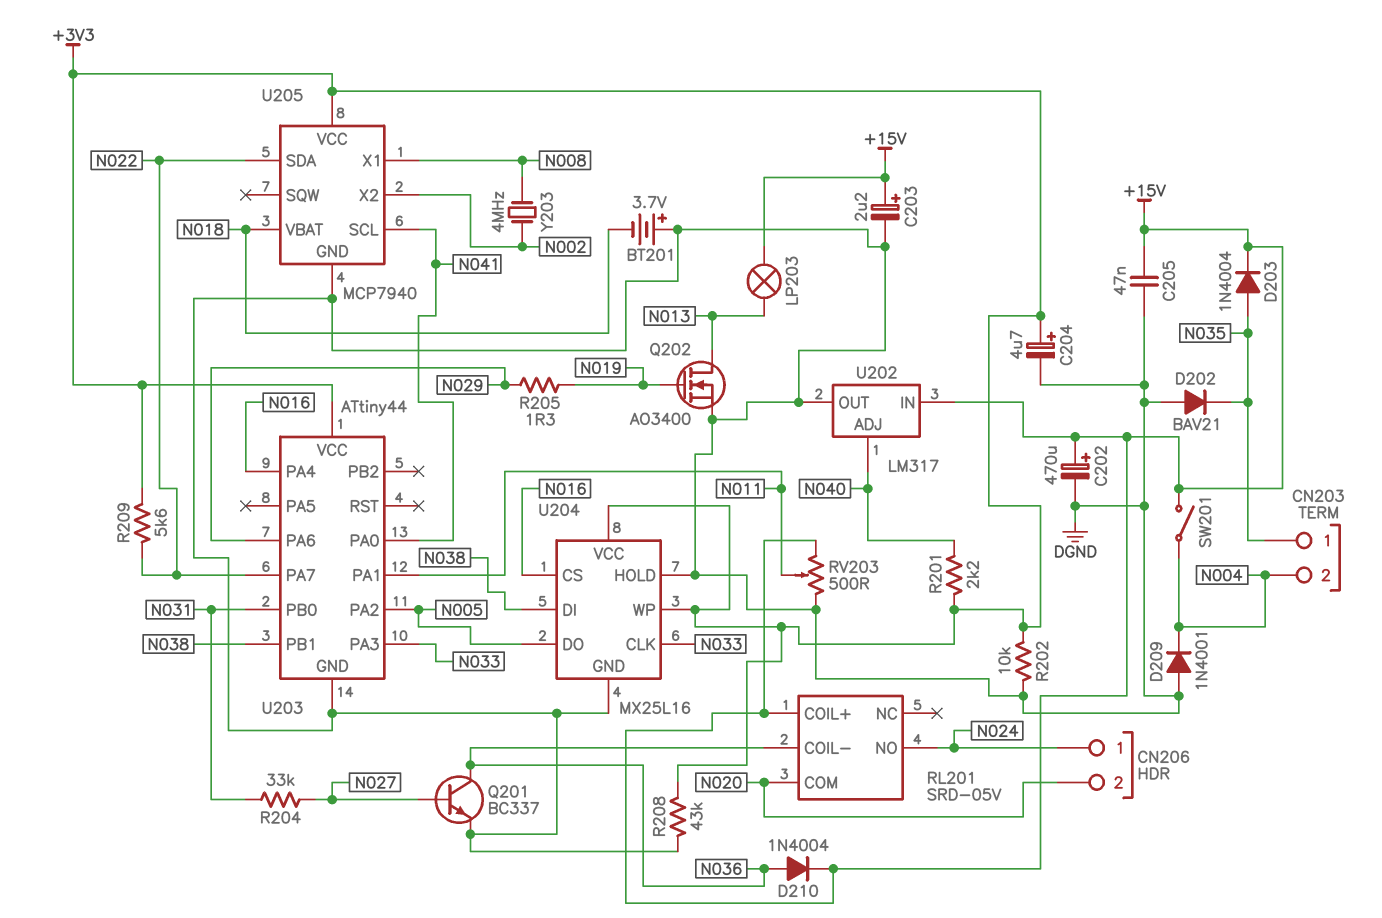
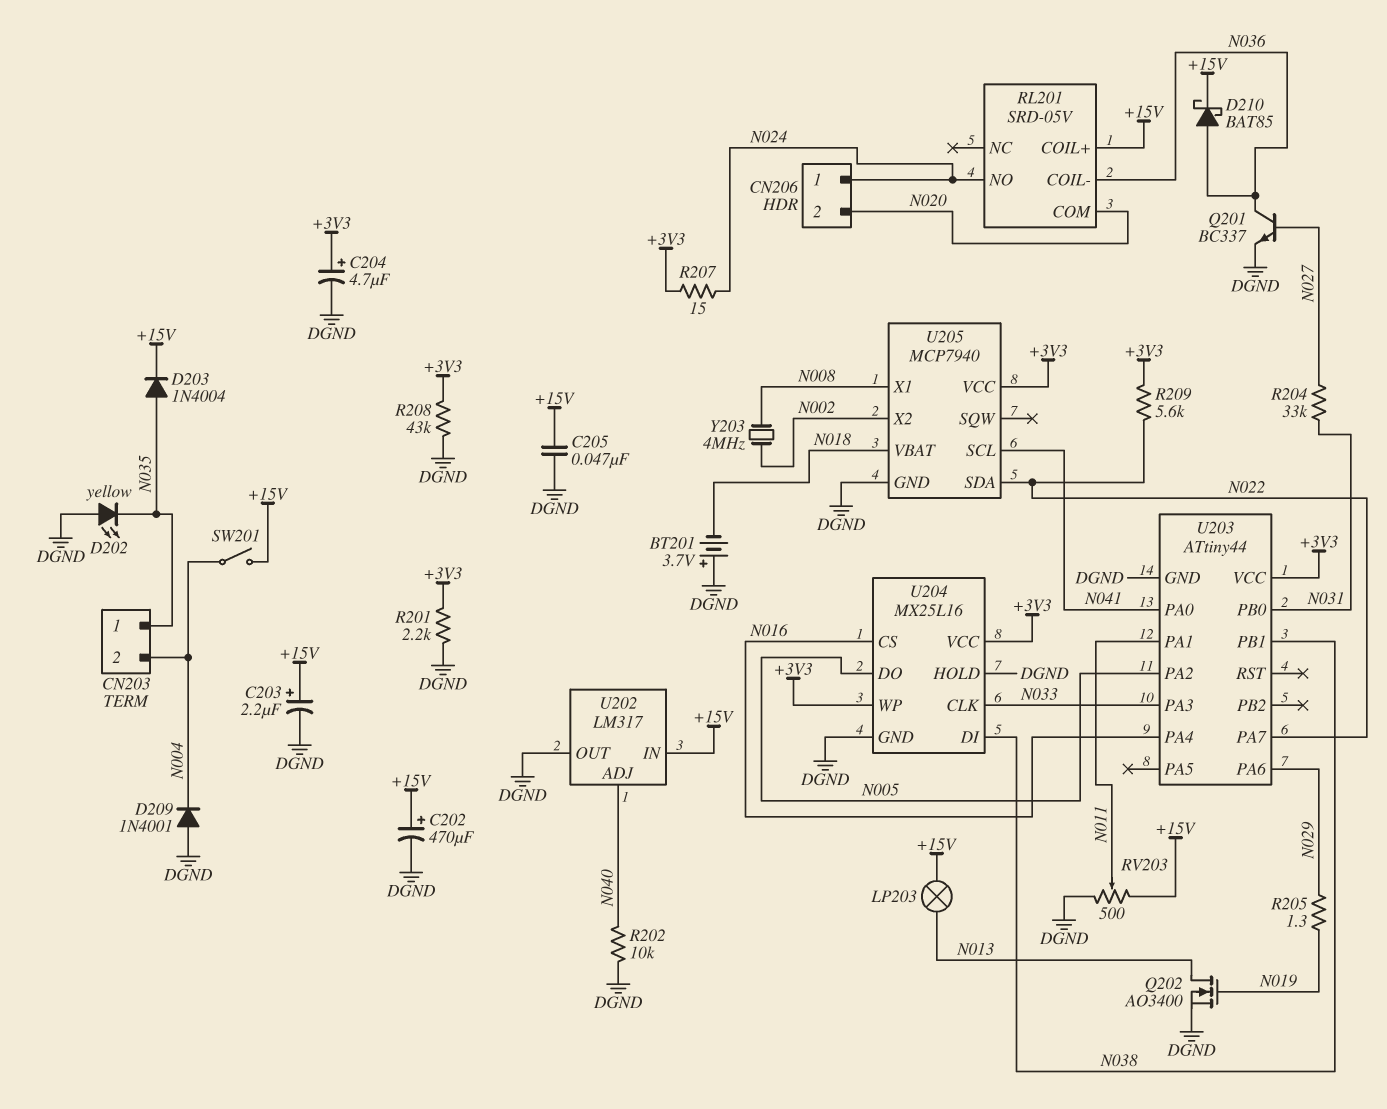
D202: diode BAV21 (A DGND, K N035) -> LED yellow (A DGND, K N035)
D210: diode 1N4004 (A N036, K +15V) -> schottky BAT85 (A N036, K +15V)
R201: 2.2k (+3V3, N040) -> 2.2k (+3V3, DGND)
R202: 10k (+3V3, DGND) -> 10k (DGND, N040)
R207: none -> 15 (+3V3, N024)

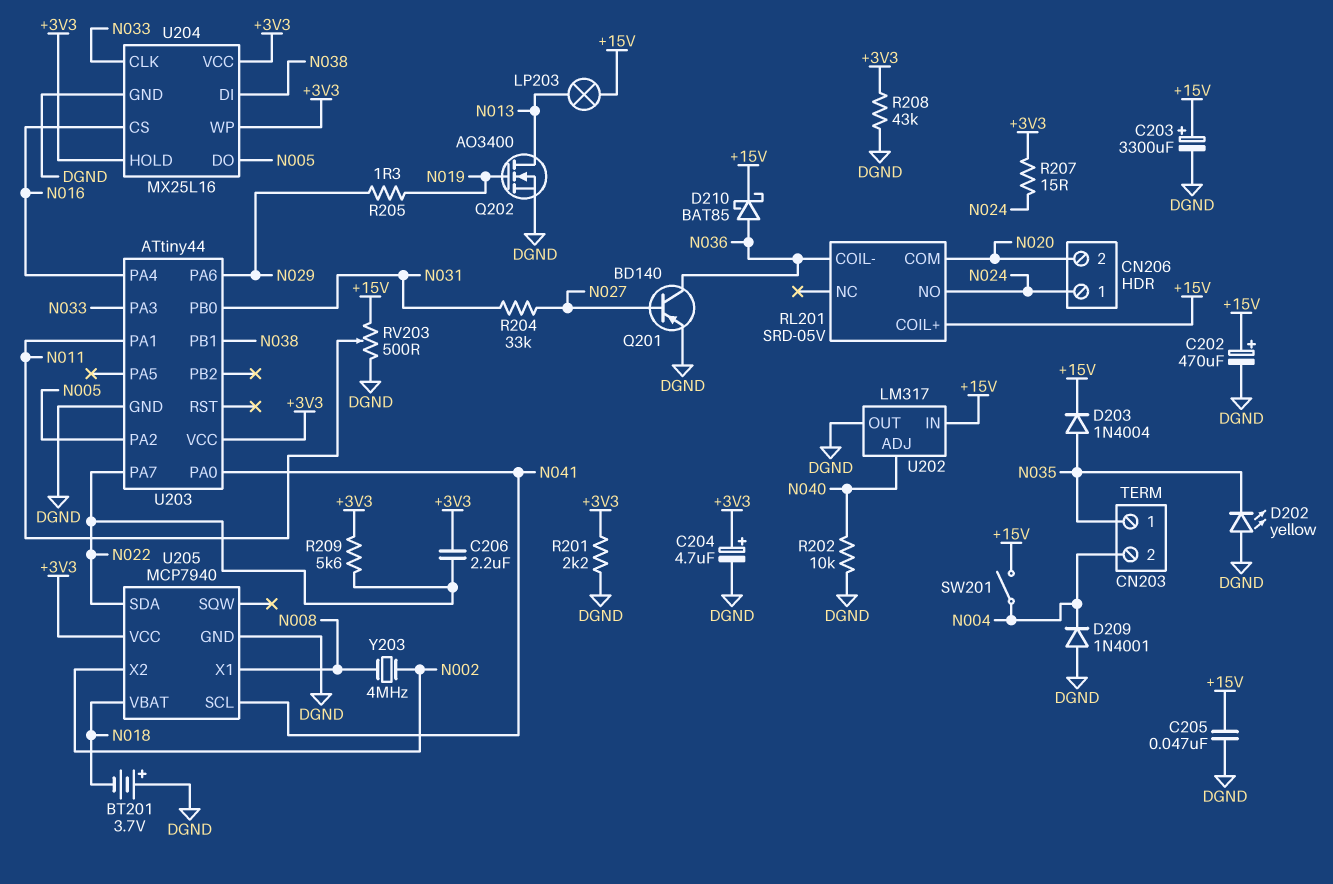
C203: 2.2uF (plus +15V, minus DGND) -> 3300uF (plus +15V, minus DGND)
C206: none -> 2.2uF (+3V3, N022)
Q201: NPN BC337 (B N027, C N036, E DGND) -> PNP BD140 (B N027, C N036, E DGND)
U204 pin HOLD: DGND -> +3V3

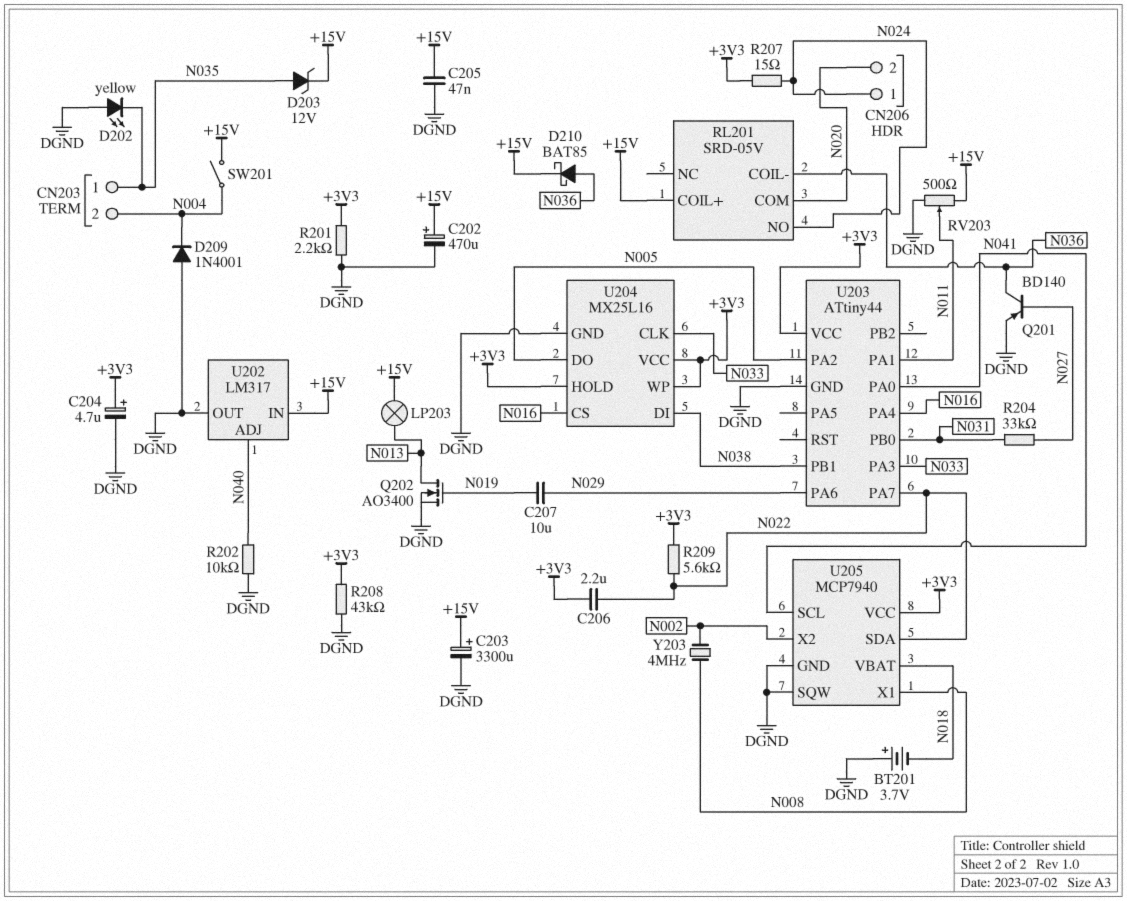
C207: none -> 10uF (N019, N029)
D203: diode 1N4004 (A N035, K +15V) -> zener 12V (A N035, K +15V)
R205: 1.3 (N019, N029) -> none
U205 pin SQW: none -> DGND

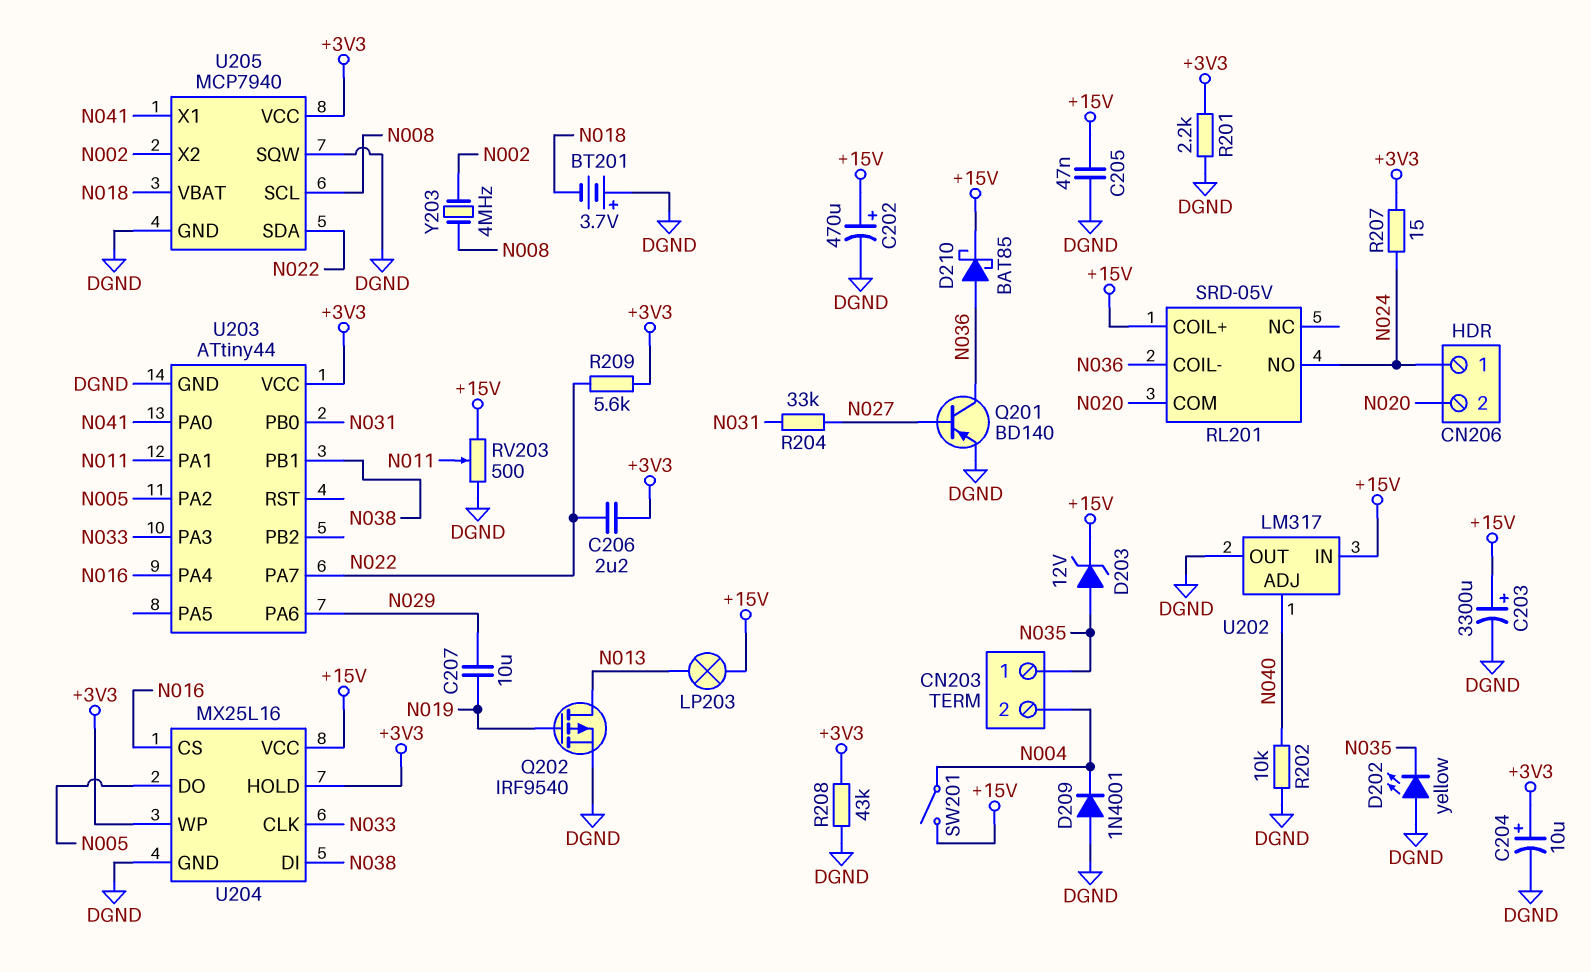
C204: 4.7uF (plus +3V3, minus DGND) -> 10uF (plus +3V3, minus DGND)
Q202: NMOS AO3400 (G N019, D N013, S DGND) -> PMOS IRF9540 (G N019, D N013, S DGND)
U204 pin VCC: +3V3 -> +15V
U205 pin SCL: N041 -> N008
U205 pin X1: N008 -> N041

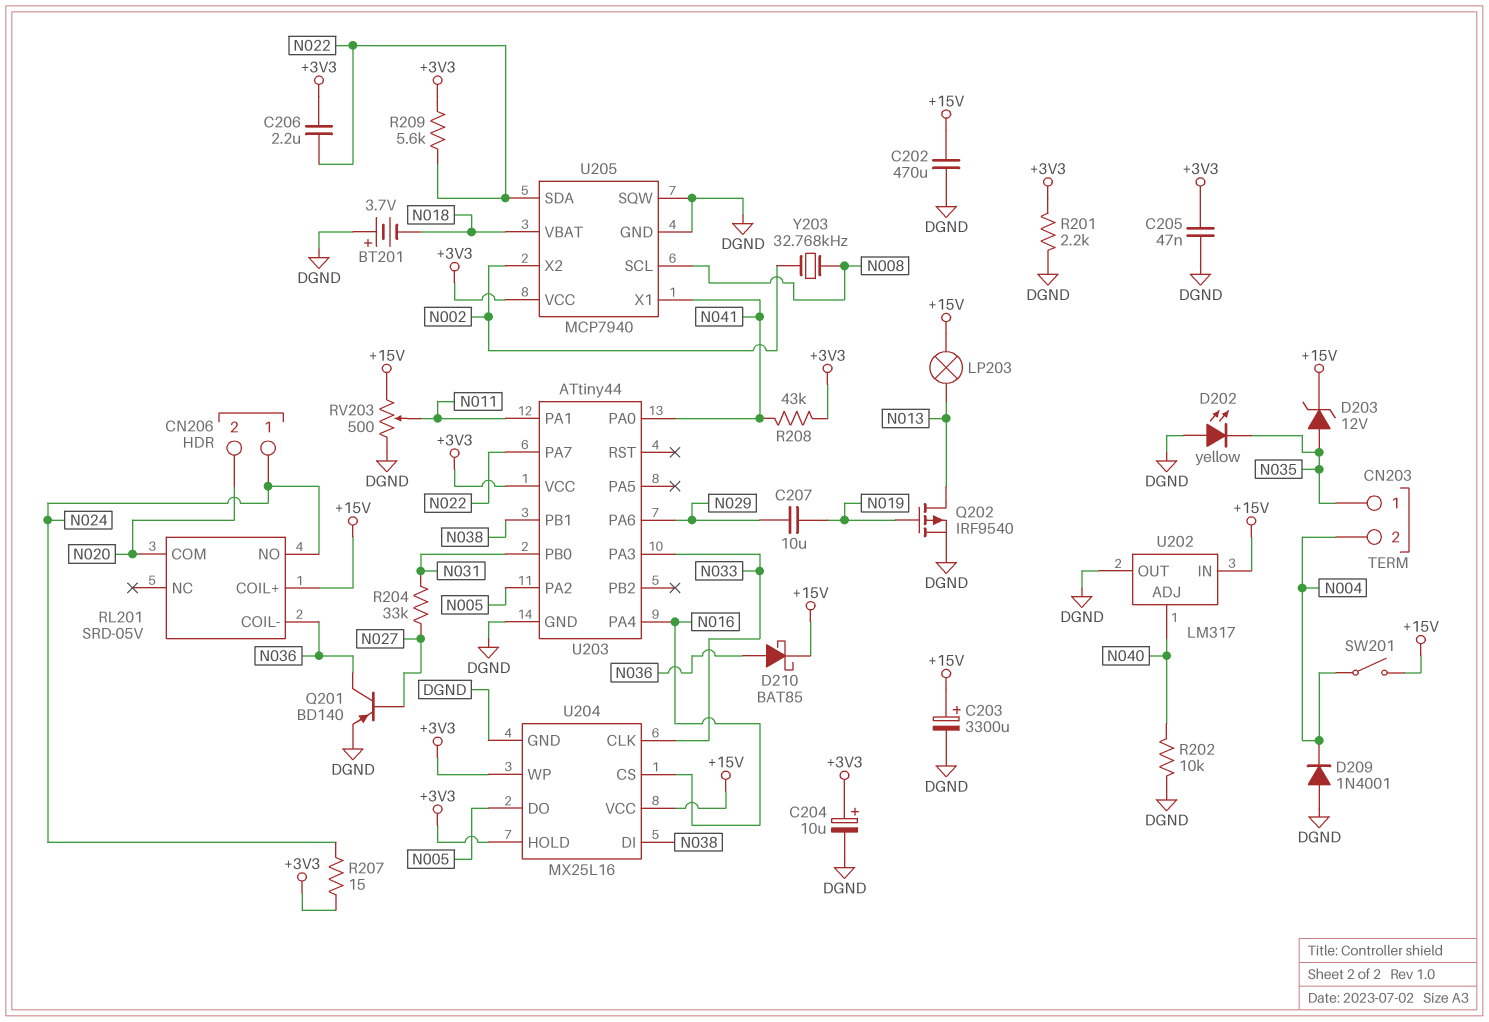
C202: 470uF (plus +15V, minus DGND) -> 470uF (+15V, DGND)
C205: 47nF (+15V, DGND) -> 47nF (+3V3, DGND)
R208: 43k (+3V3, DGND) -> 43k (+3V3, N041)
Y203: 4MHz (N002, N008) -> 32.768kHz (N002, N008)

